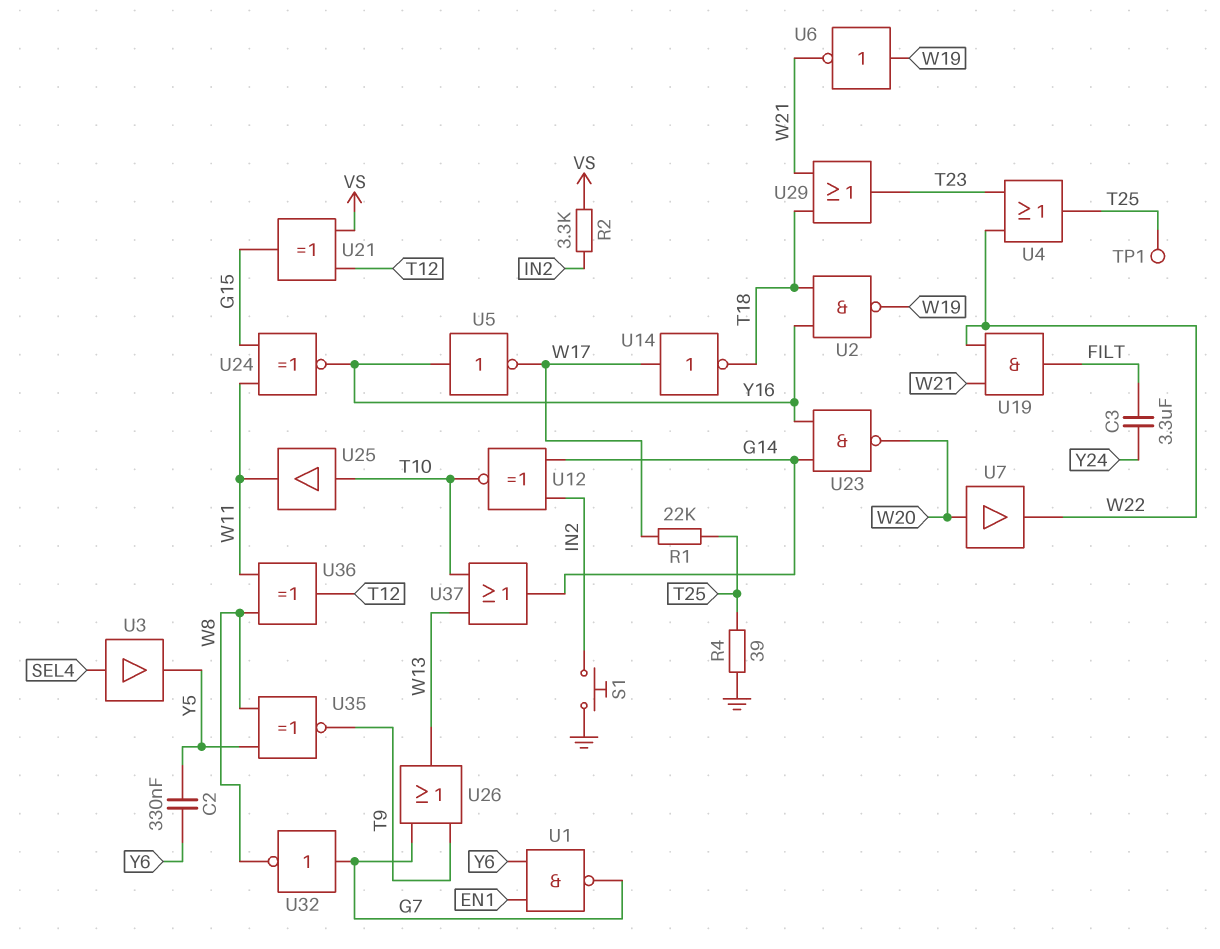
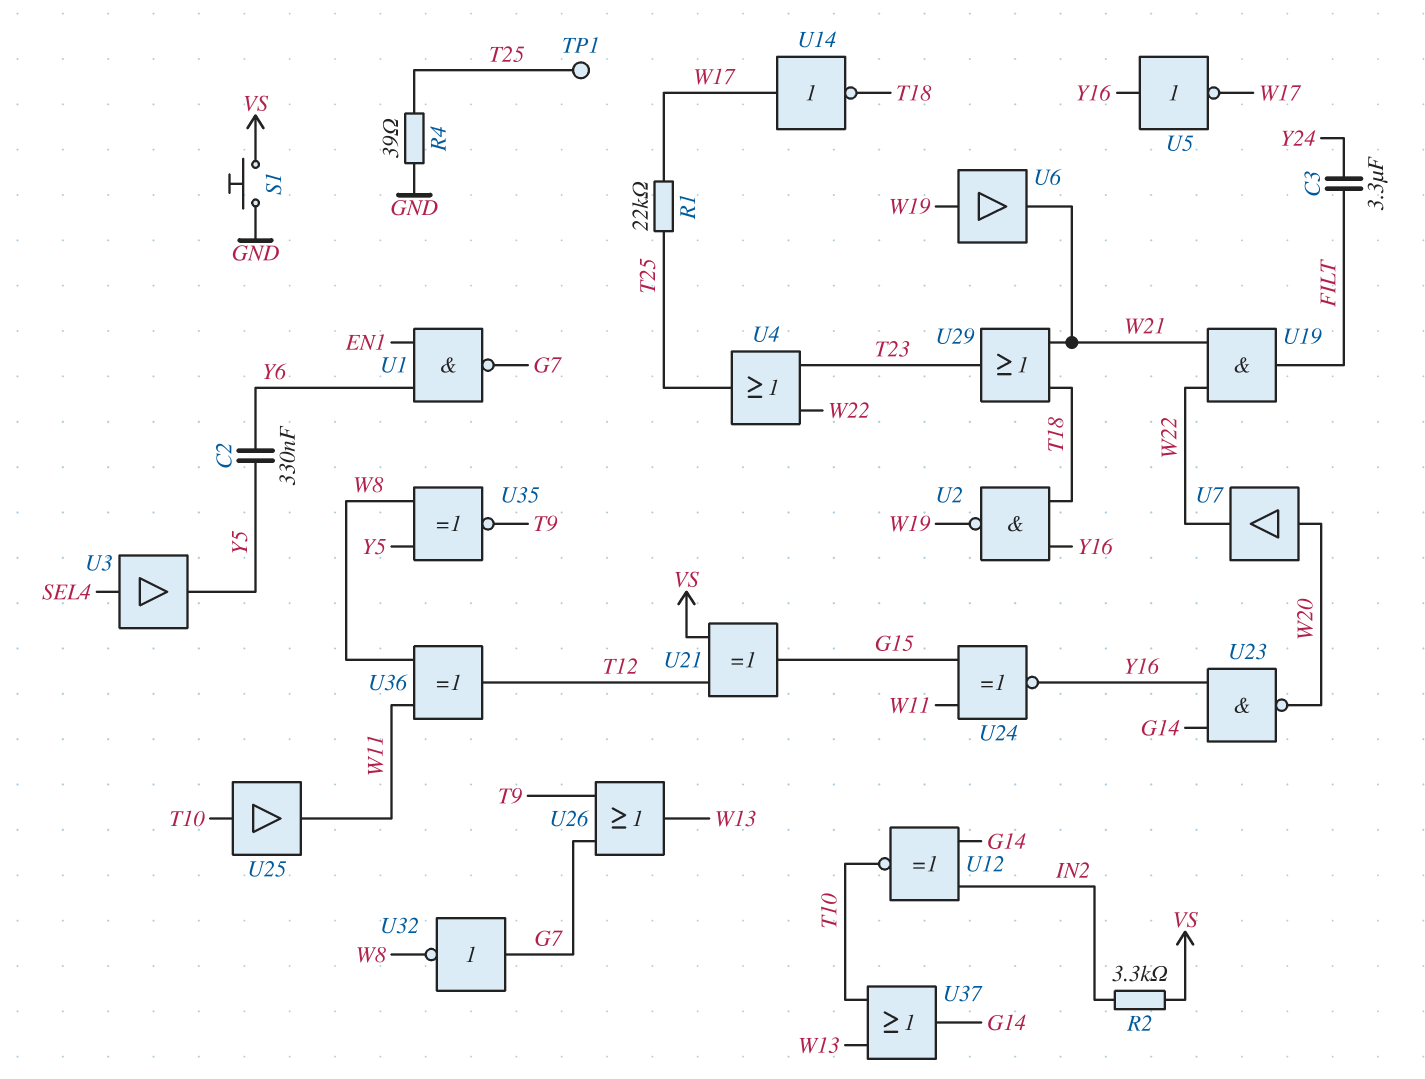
S1: button (GND, IN2) -> button (GND, VS)
U6: NOT (in W19, out W21) -> buffer (in W19, out W21)

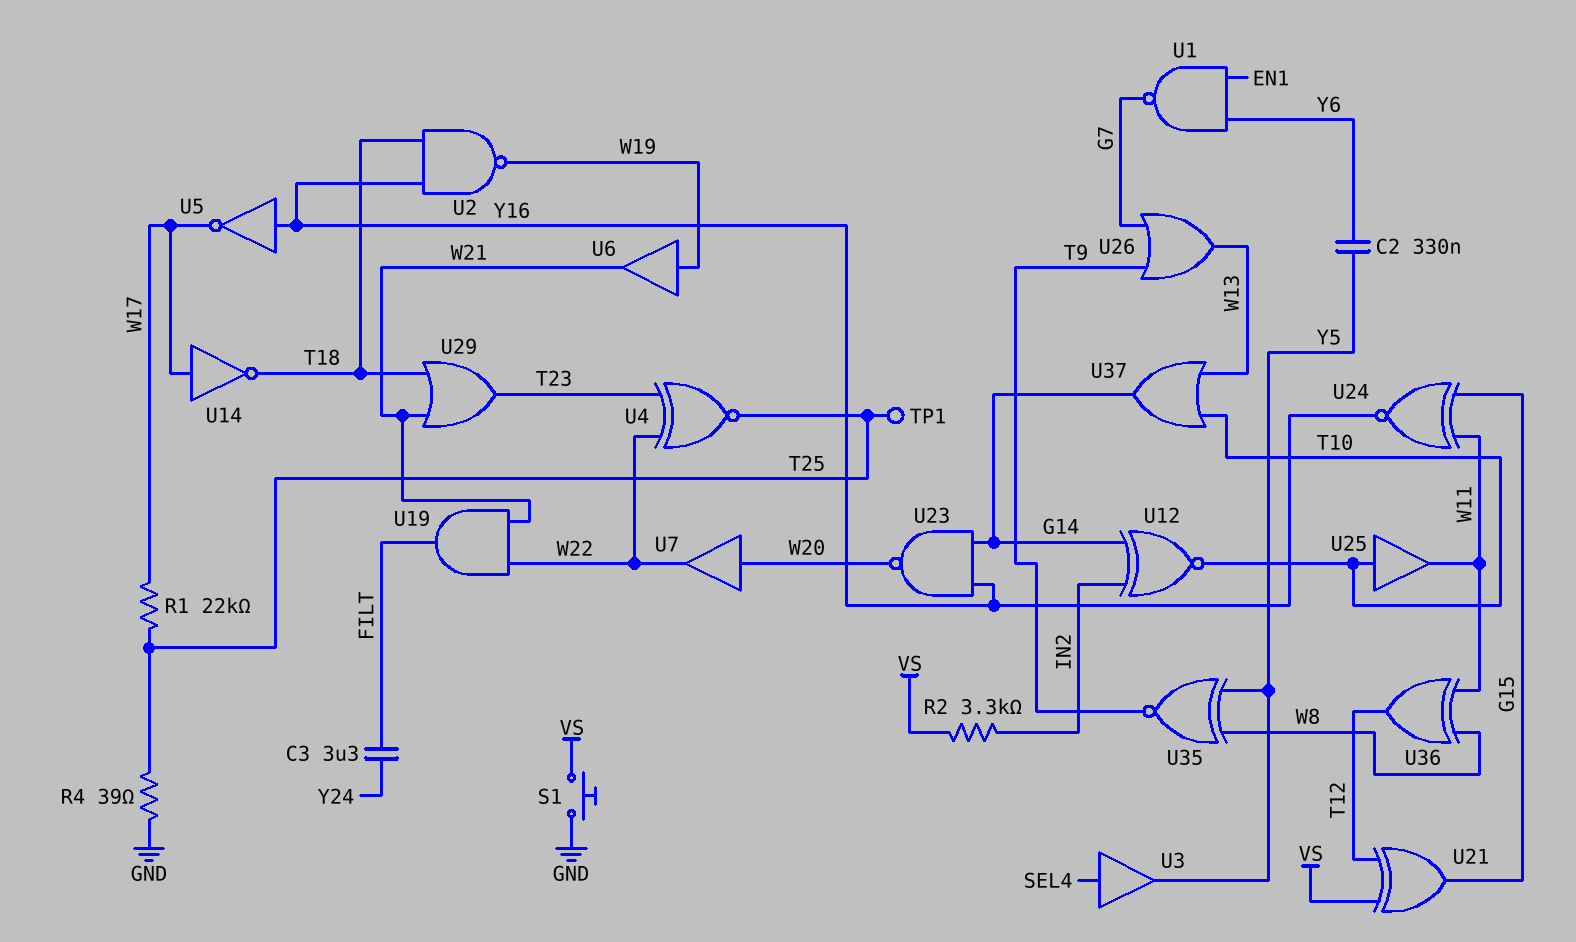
U4: OR (in T23, in W22, out T25) -> XNOR (in T23, in W22, out T25)
U32: NOT (in G7, out W8) -> none

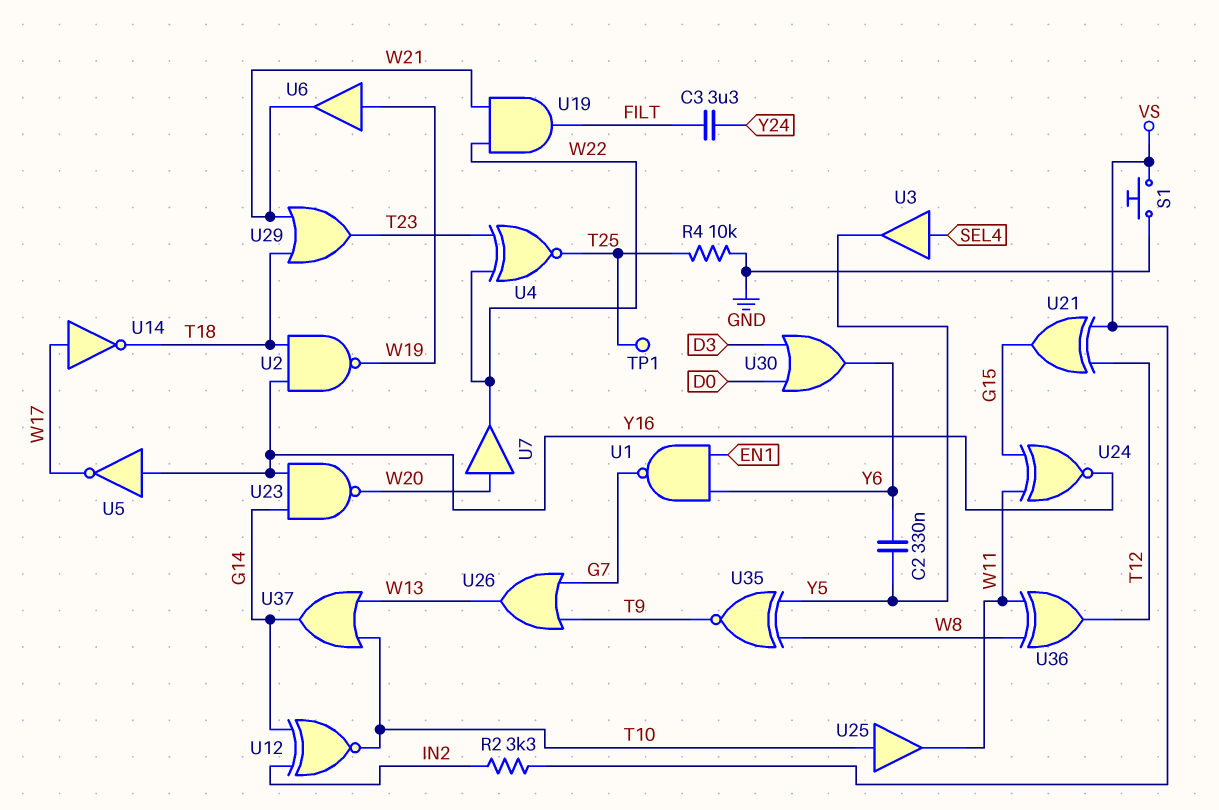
R1: 22k (T25, W17) -> none
R4: 39 (GND, T25) -> 10k (GND, T25)
U30: none -> OR (in D0, in D3, out Y6)

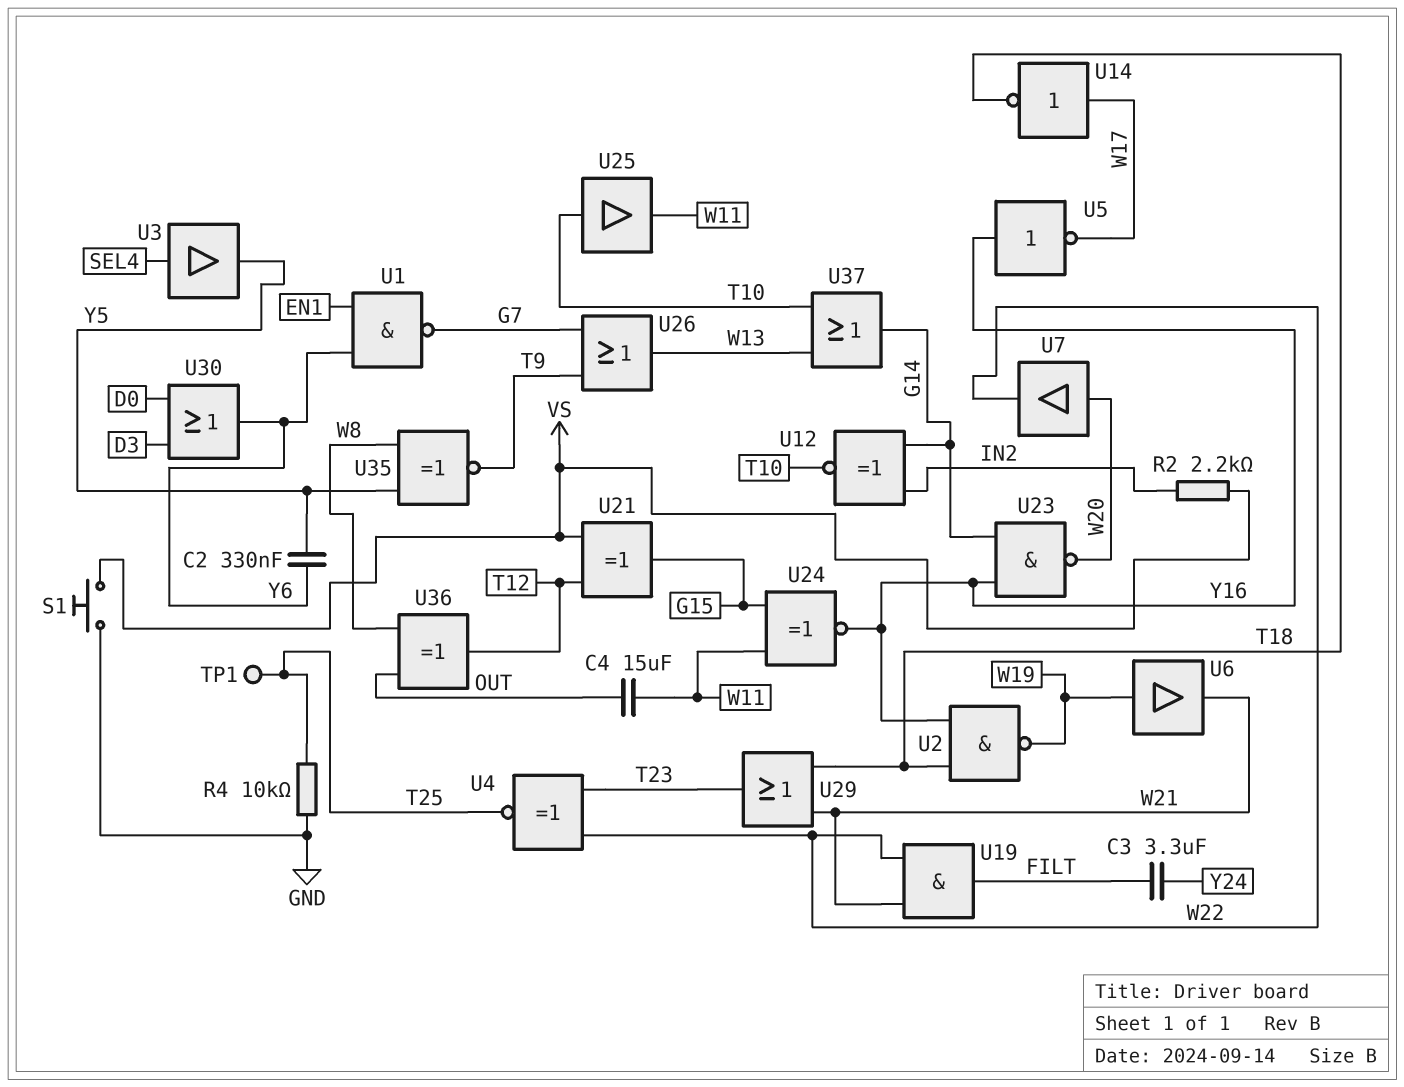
C4: none -> 15uF (OUT, W11)
R2: 3.3k (IN2, VS) -> 2.2k (IN2, VS)
U36: XOR (in W8, in W11, out T12) -> XOR (in OUT, in W8, out T12)

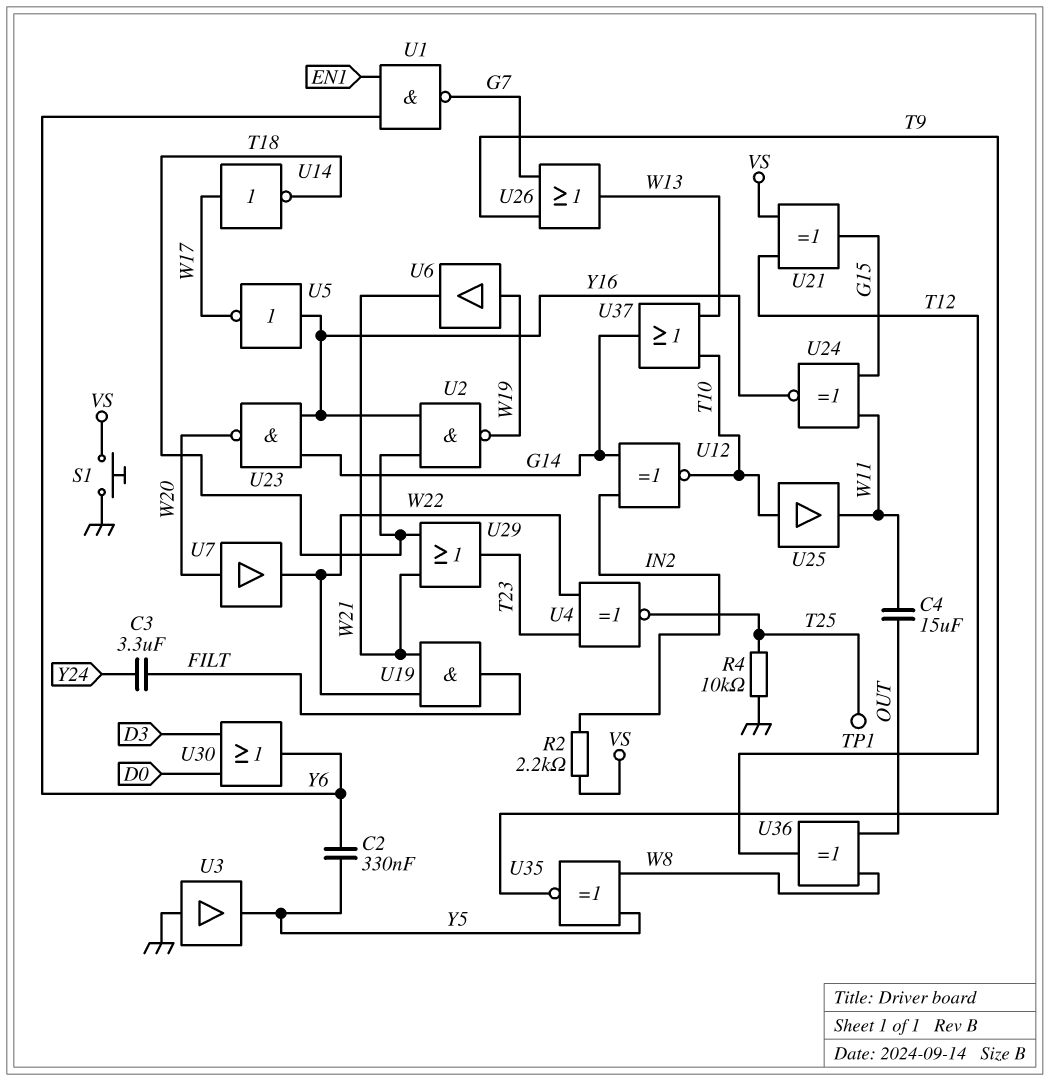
U3: buffer (in SEL4, out Y5) -> buffer (in GND, out Y5)

